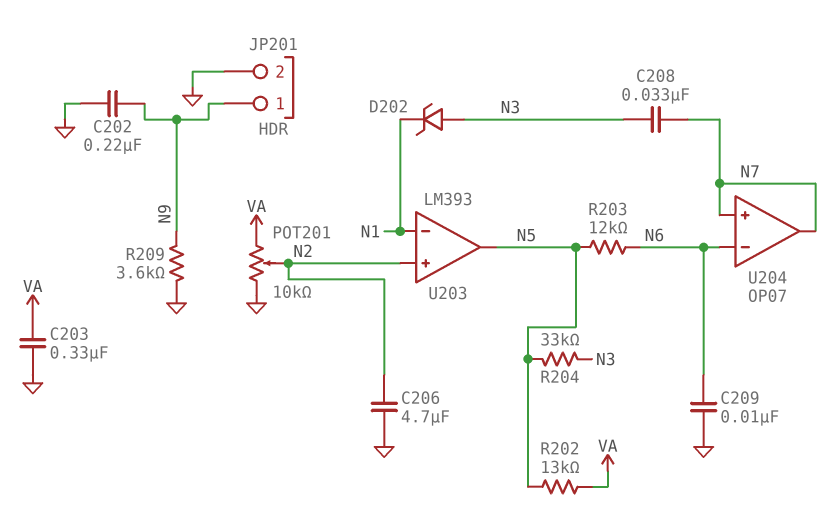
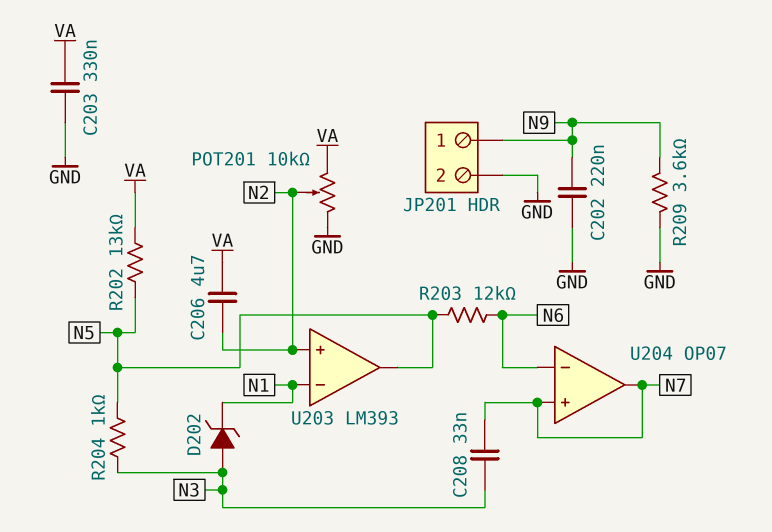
C206: 4.7uF (GND, N2) -> 4.7uF (N2, VA)
C209: 10nF (GND, N6) -> none
R204: 33k (N3, N5) -> 1k (N3, N5)

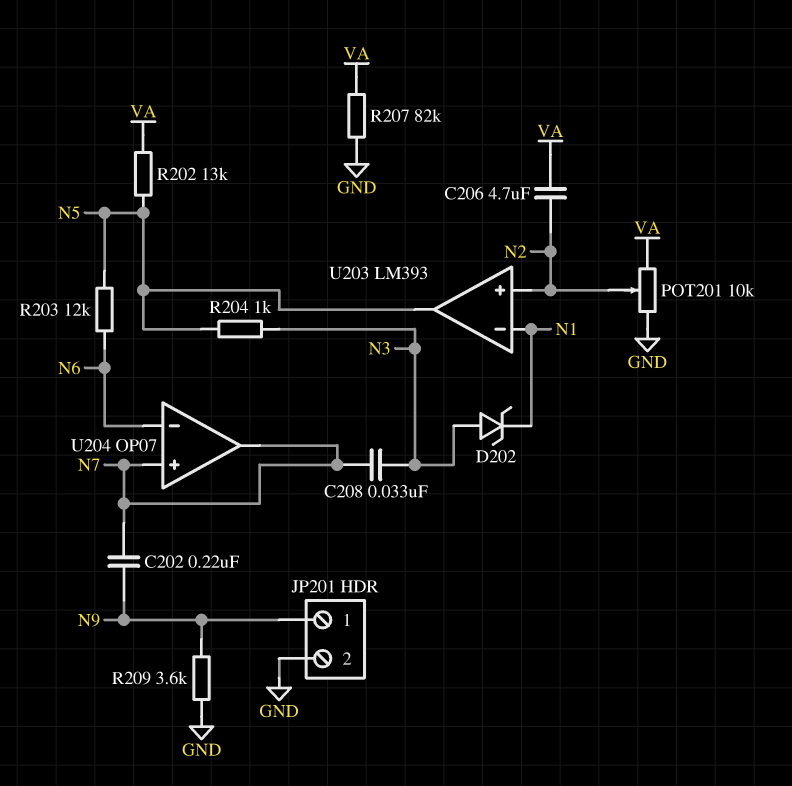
C202: 220nF (GND, N9) -> 220nF (N7, N9)
C203: 330nF (GND, VA) -> none
R207: none -> 82k (GND, VA)

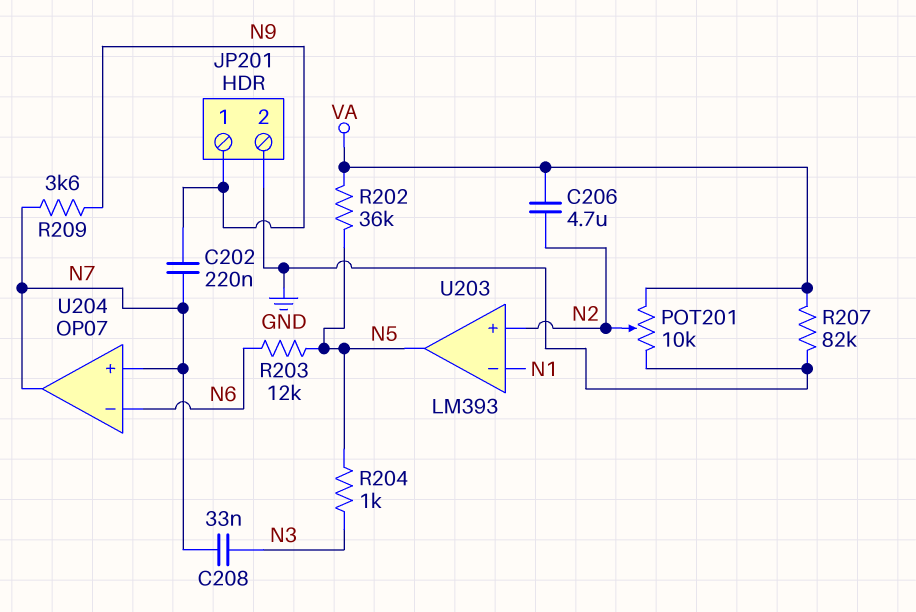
D202: zener (A N3, K N1) -> none
R202: 13k (N5, VA) -> 36k (N5, VA)
R209: 3.6k (GND, N9) -> 3.6k (N7, N9)

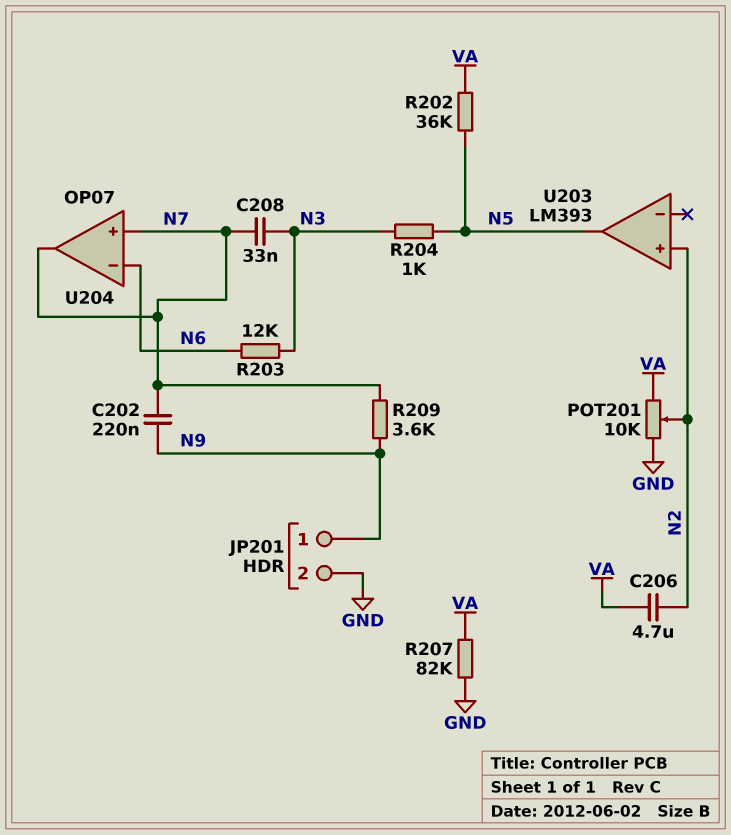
R203: 12k (N5, N6) -> 12k (N3, N6)
U203 pin in-: N1 -> none

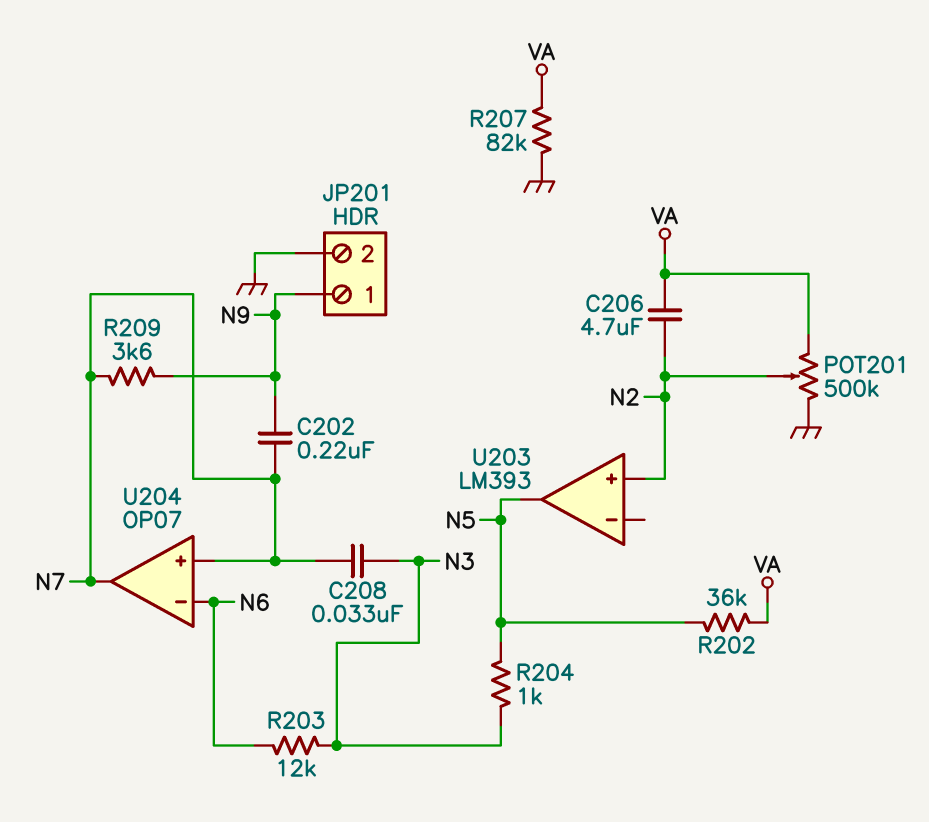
POT201: 10k (GND, VA, wiper N2) -> 500k (GND, VA, wiper N2)

